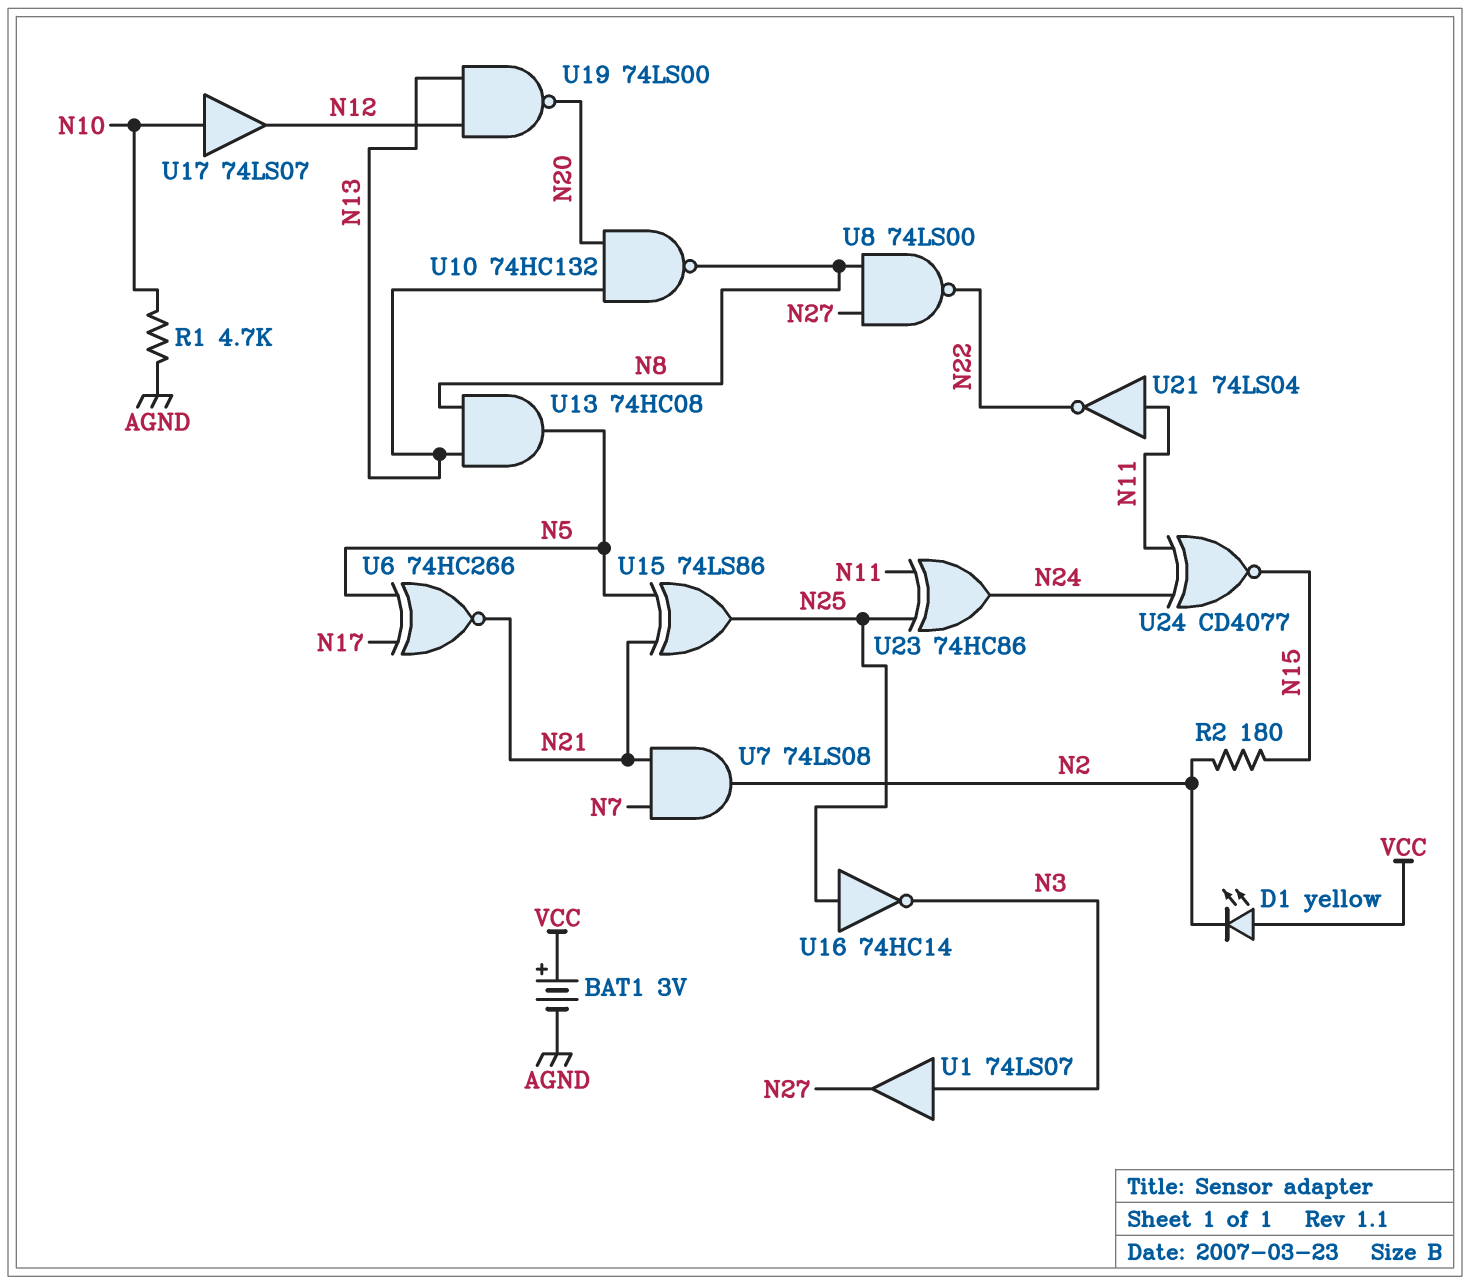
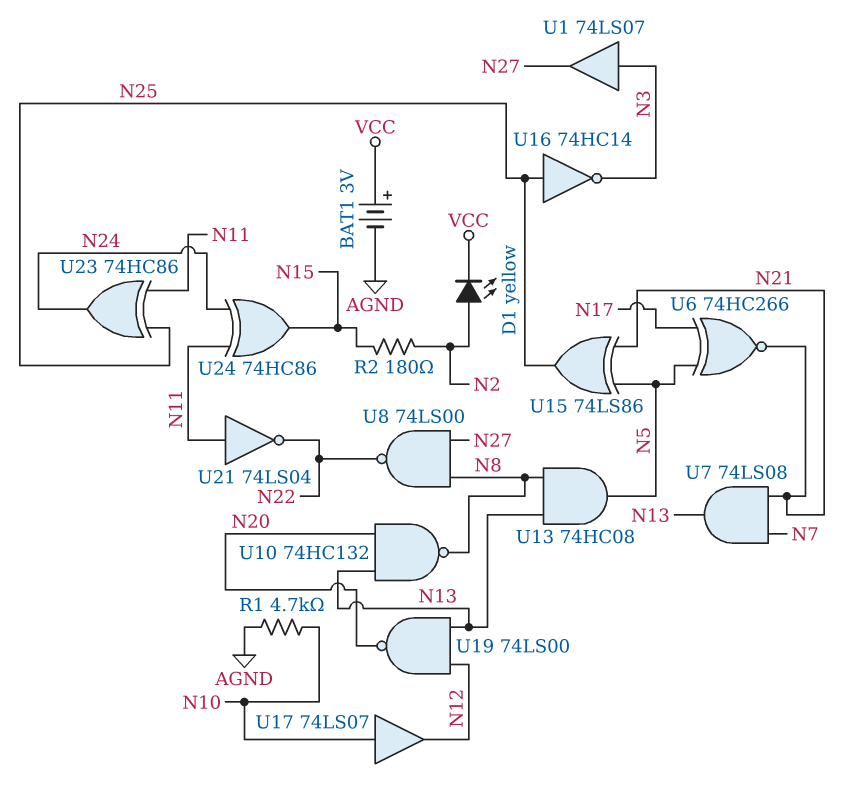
D1: LED yellow (A VCC, K N2) -> LED yellow (A N2, K VCC)
U7: AND 74LS08 (in N7, in N21, out N2) -> AND 74LS08 (in N7, in N21, out N13)
U24: XNOR CD4077 (in N11, in N24, out N15) -> XOR 74HC86 (in N11, in N24, out N15)

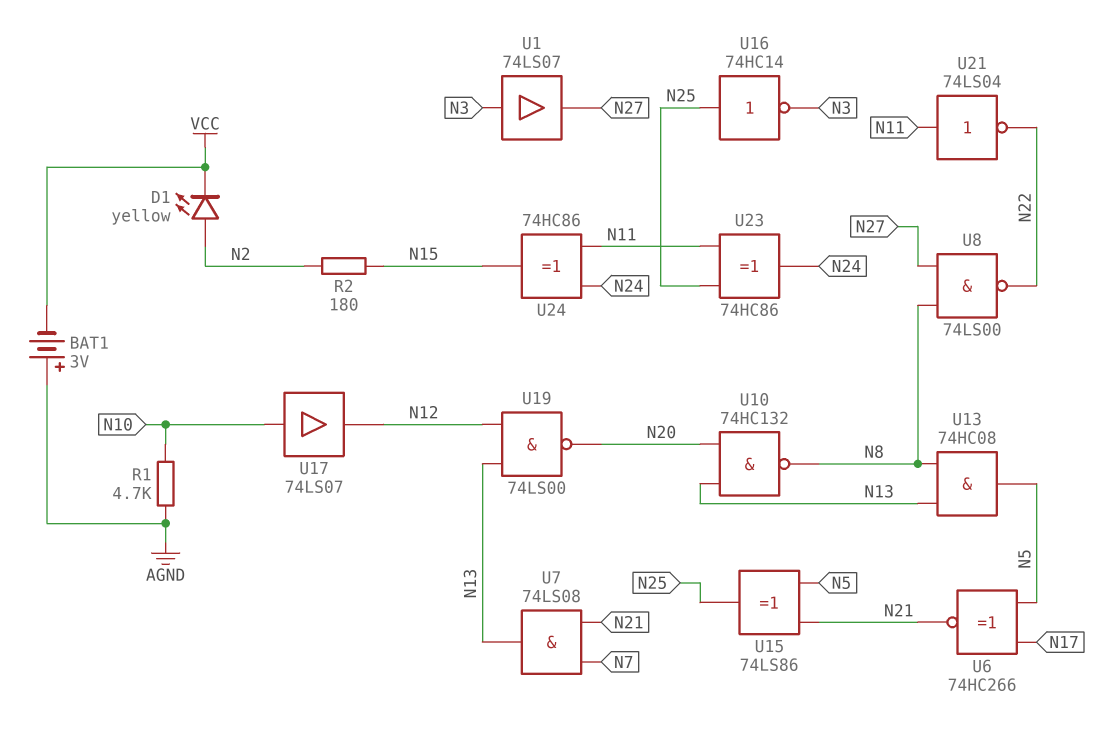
BAT1: 3V (plus VCC, minus AGND) -> 3V (plus AGND, minus VCC)

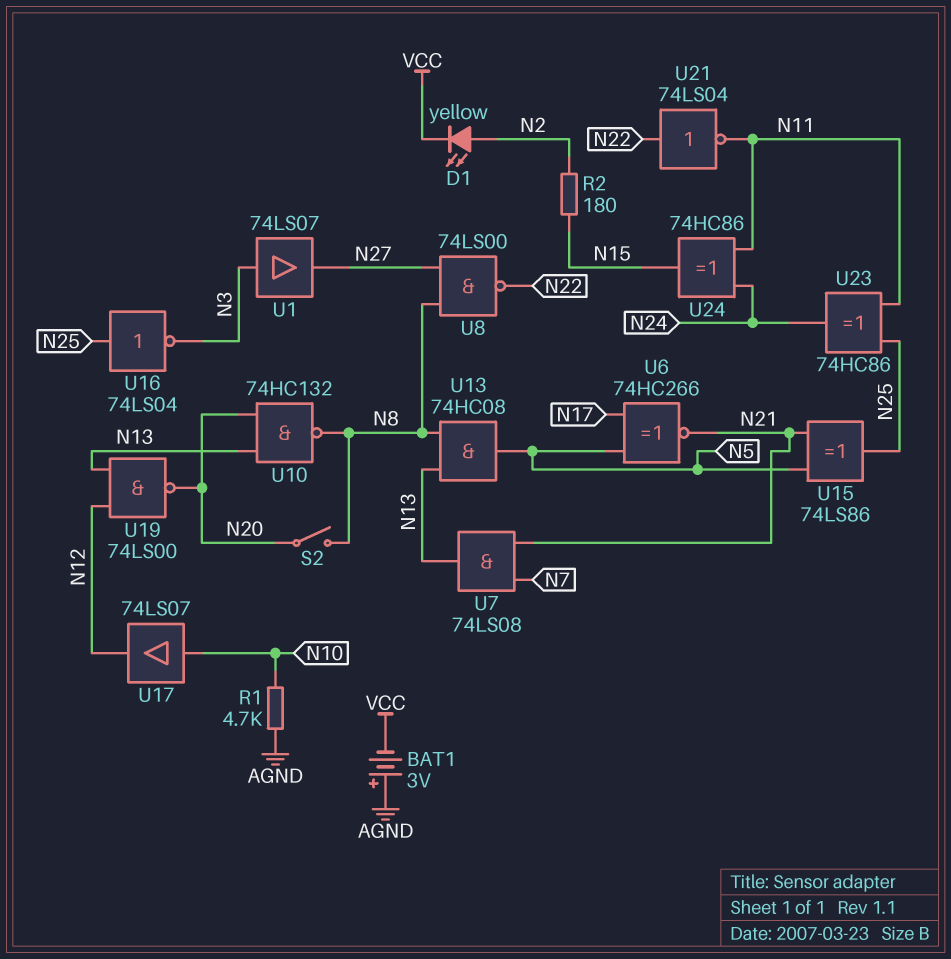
S2: none -> switch (N8, N20)
U16: NOT 74HC14 (in N25, out N3) -> NOT 74LS04 (in N25, out N3)
U21: NOT 74LS04 (in N11, out N22) -> NOT 74LS04 (in N22, out N11)

